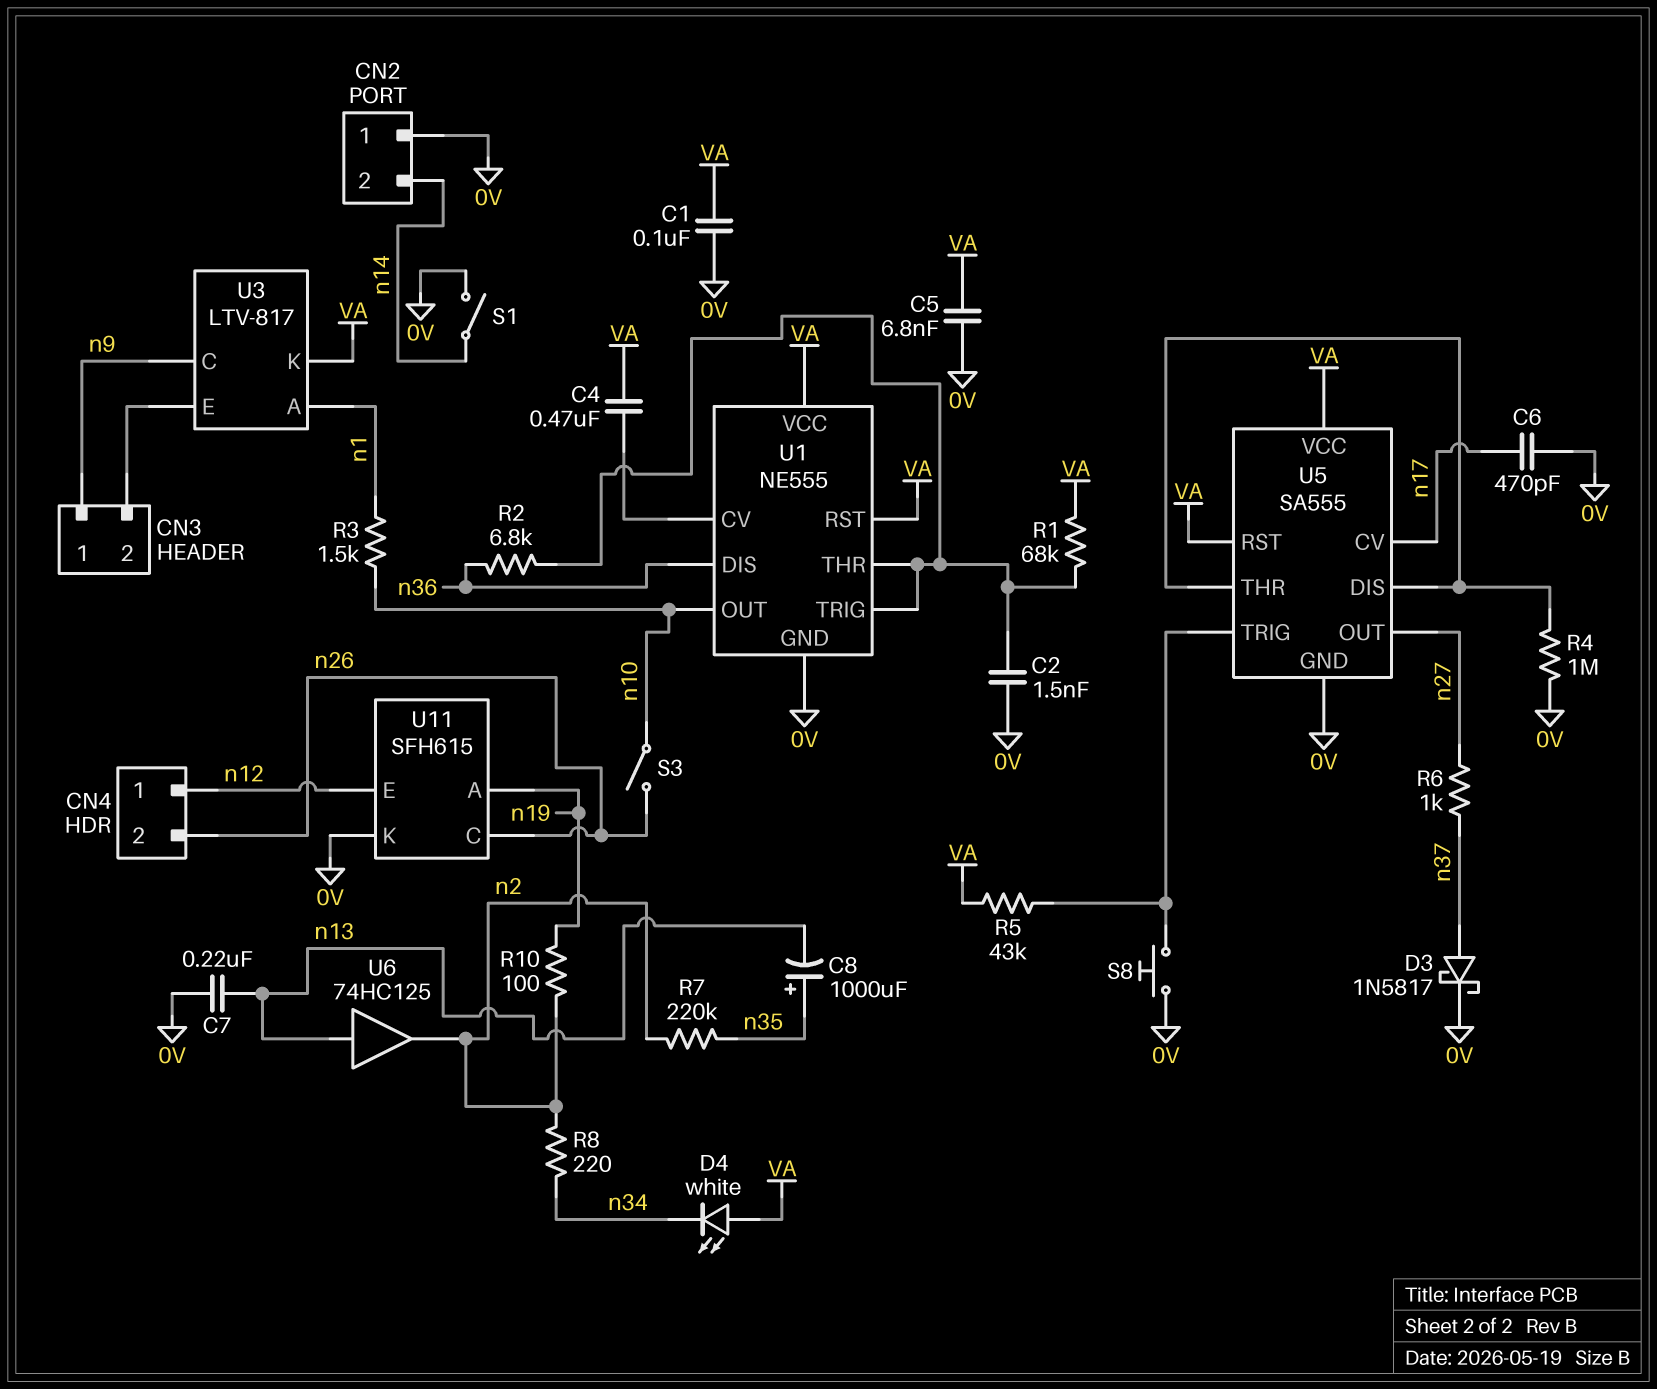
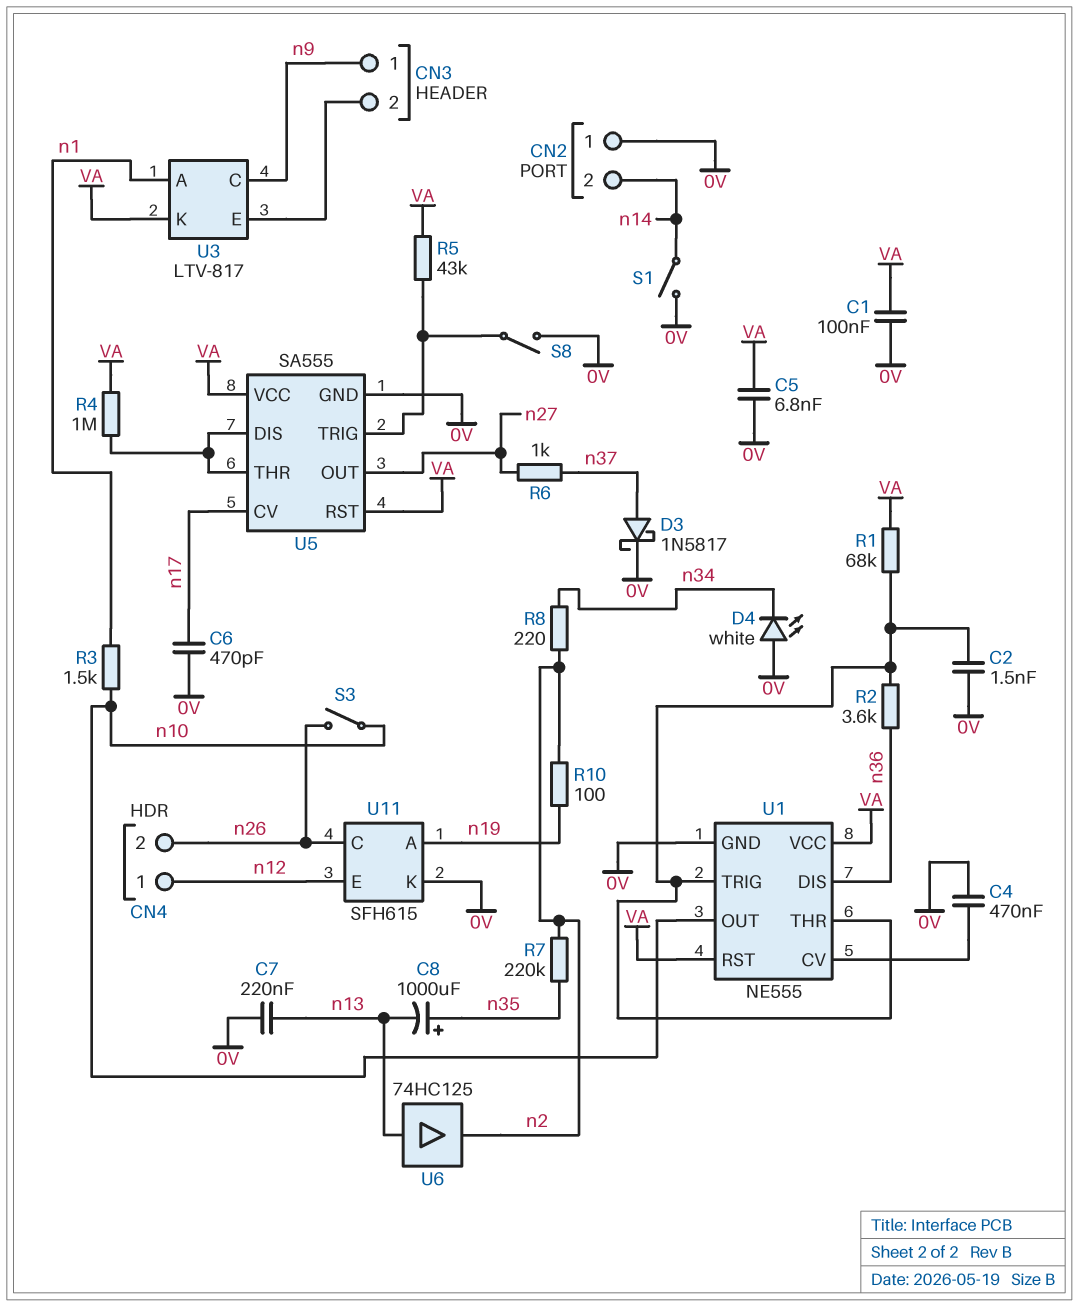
C4: 470nF (U1/CV, VA) -> 470nF (0V, U1/CV)
D4: LED white (A VA, K n34) -> LED white (A 0V, K n34)
R2: 6.8k (U1/THR, n36) -> 3.6k (U1/THR, n36)
R4: 1M (0V, U5/DIS) -> 1M (U5/DIS, VA)
S8: button (0V, U5/TRIG) -> switch (0V, U5/TRIG)

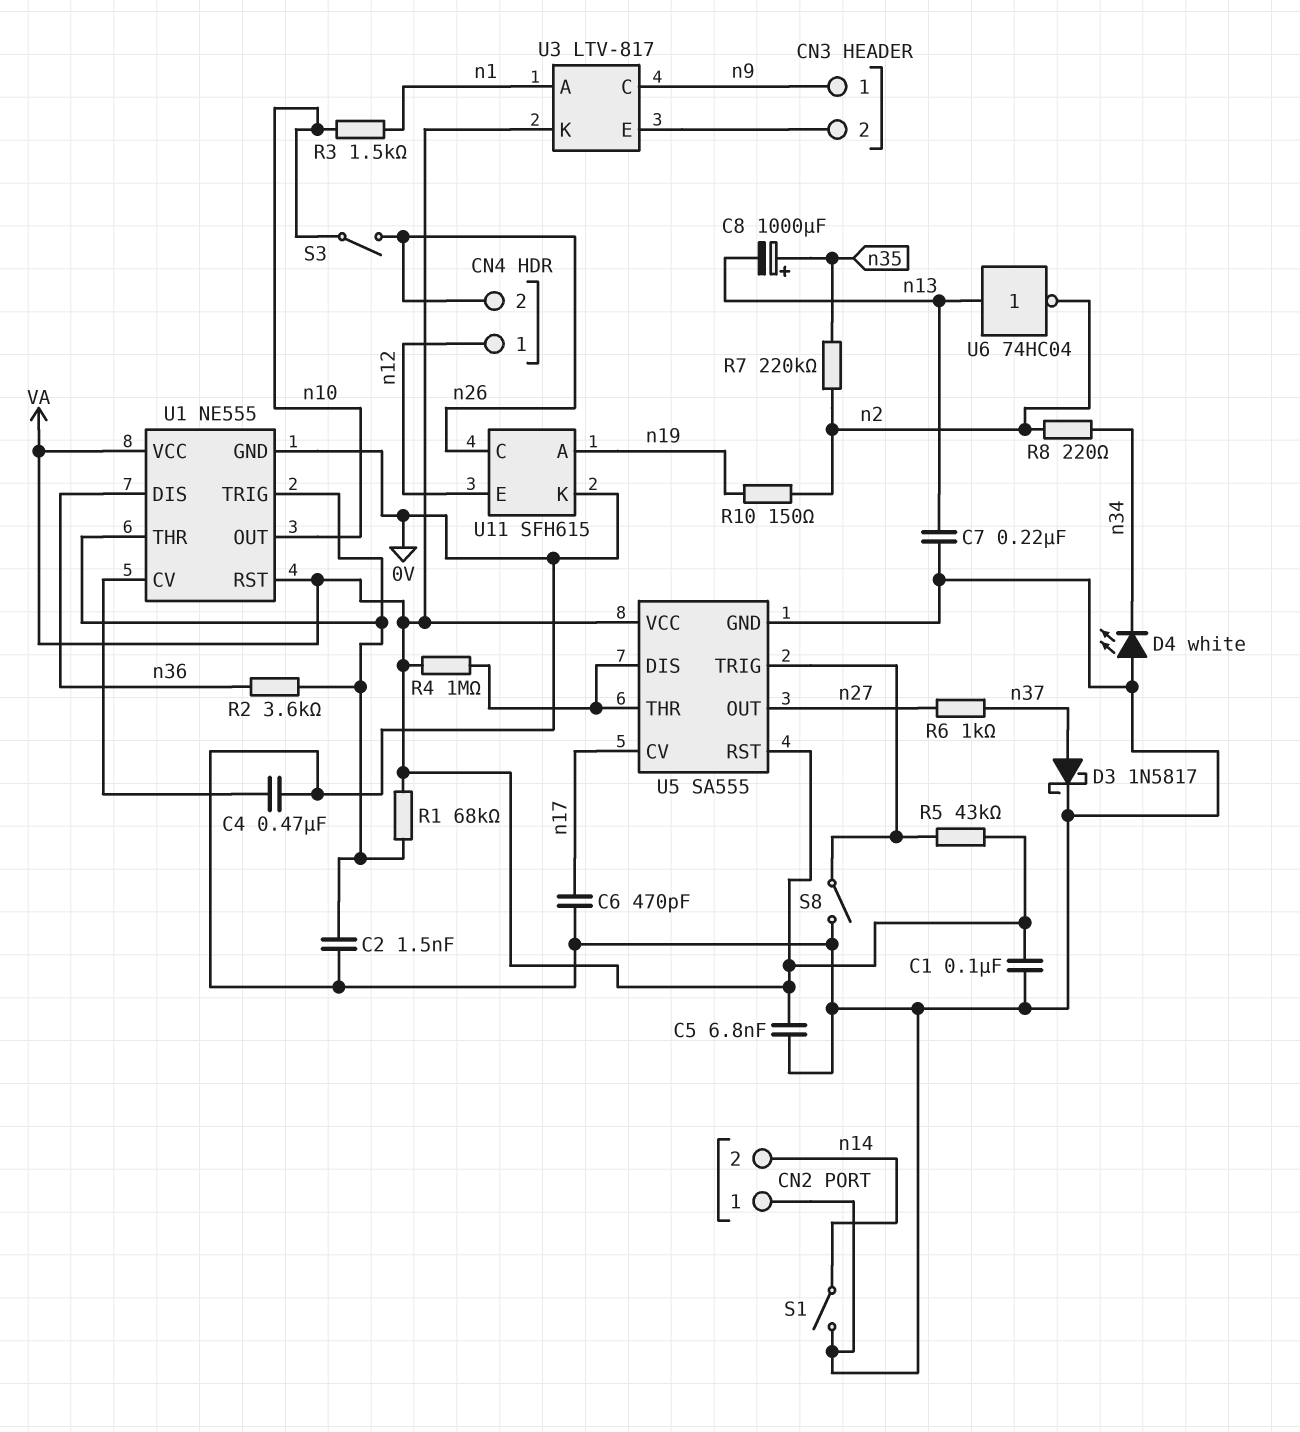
R10: 100 (n2, n19) -> 150 (n2, n19)
U6: buffer 74HC125 (in n13, out n2) -> NOT 74HC04 (in n13, out n2)

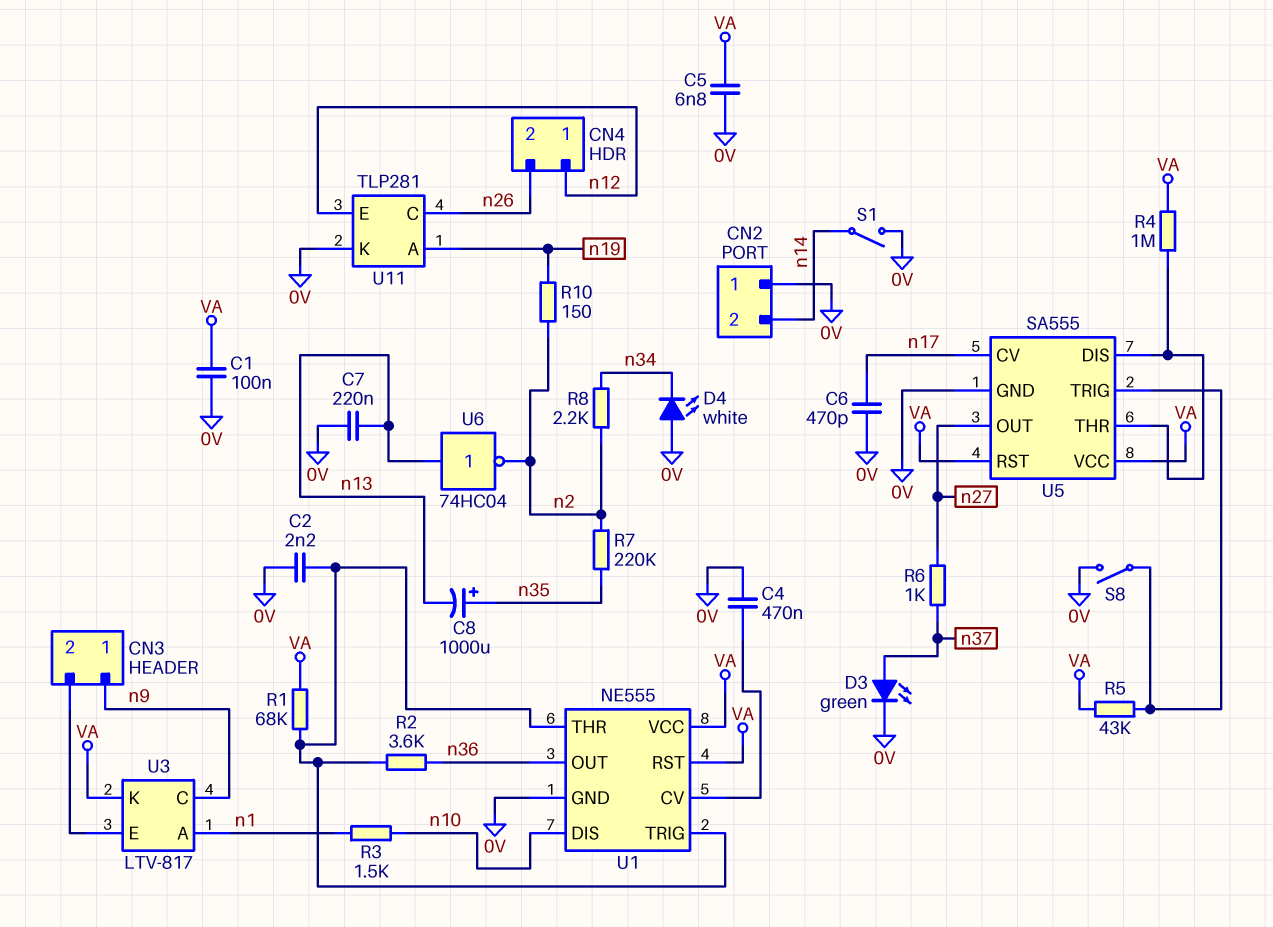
C2: 1.5nF (0V, U1/THR) -> 2.2nF (0V, U1/THR)
D3: schottky 1N5817 (A n37, K 0V) -> LED green (A n37, K 0V)
R8: 220 (n2, n34) -> 2.2k (n2, n34)
S3: switch (n10, n26) -> none
U1 pin DIS: n36 -> n10
U1 pin OUT: n10 -> n36
U11: SFH615 -> TLP281

